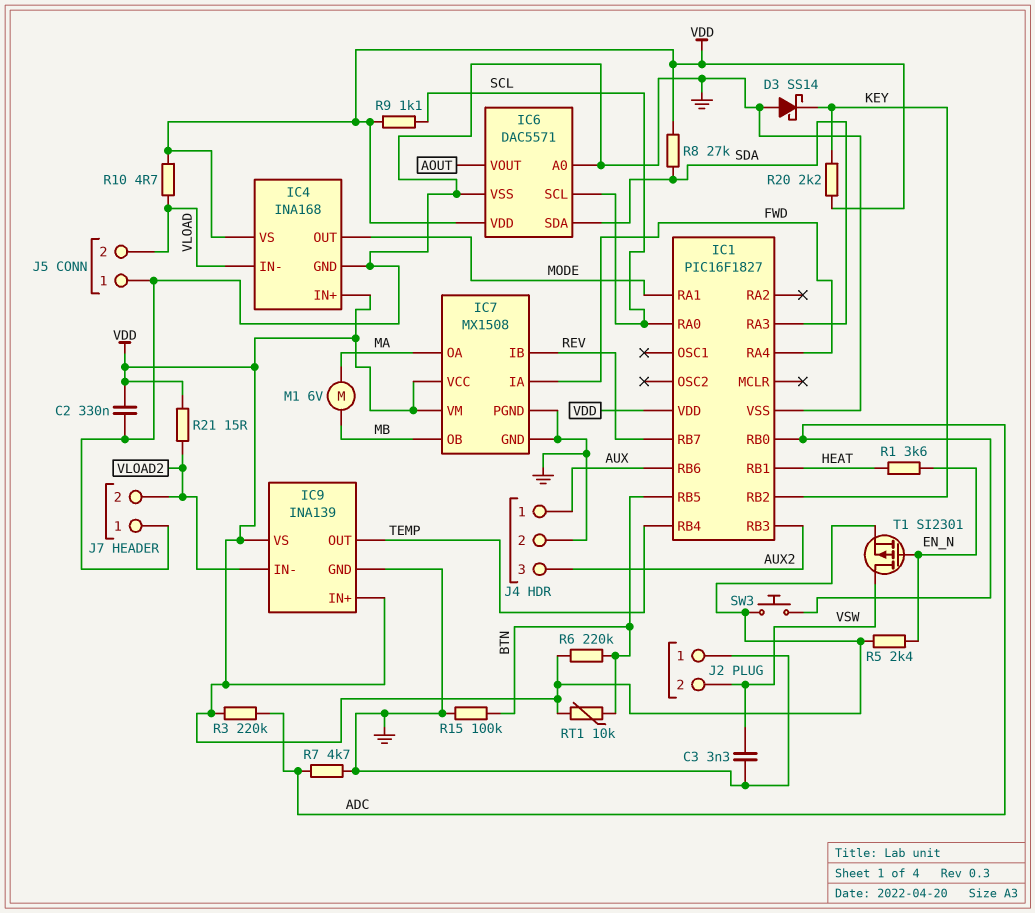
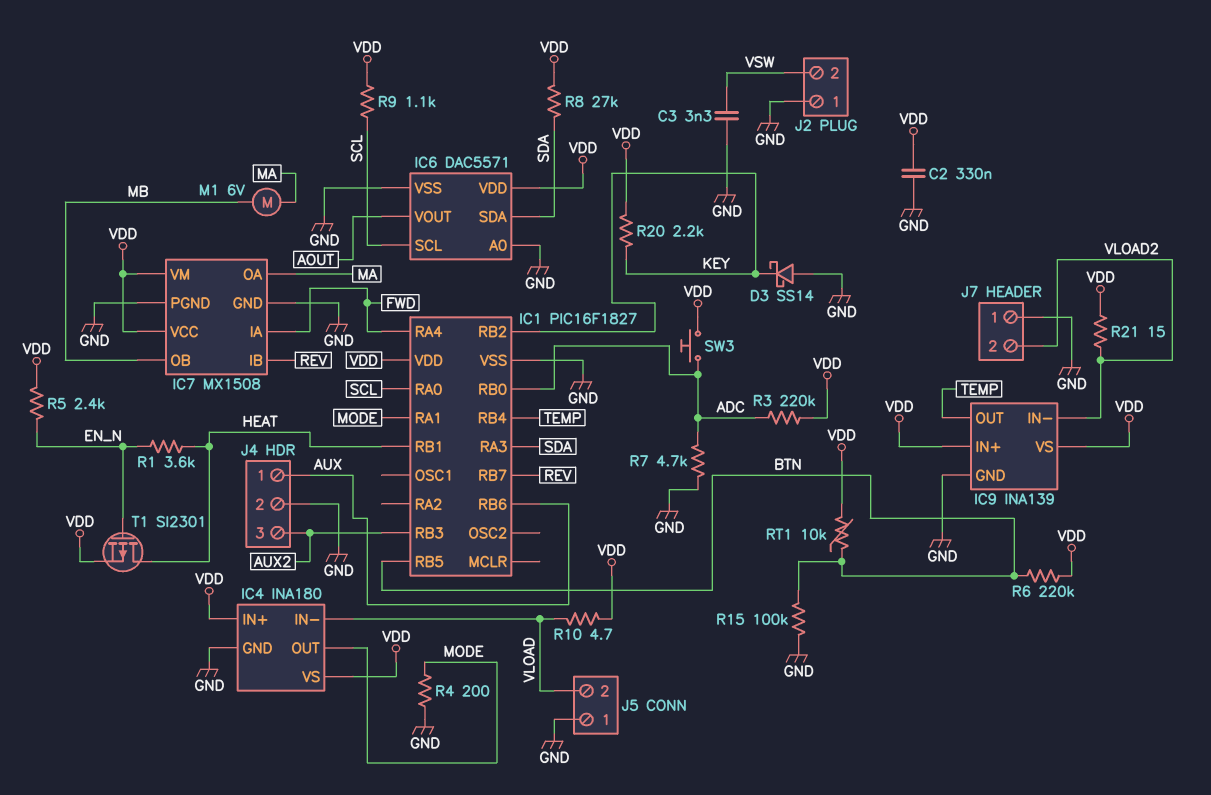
IC4: INA168 -> INA180
R4: none -> 200 (GND, MODE)
T1: PMOS SI2301 (G EN_N, D VSW, S VDD) -> PMOS SI2301 (G EN_N, D HEAT, S VDD)

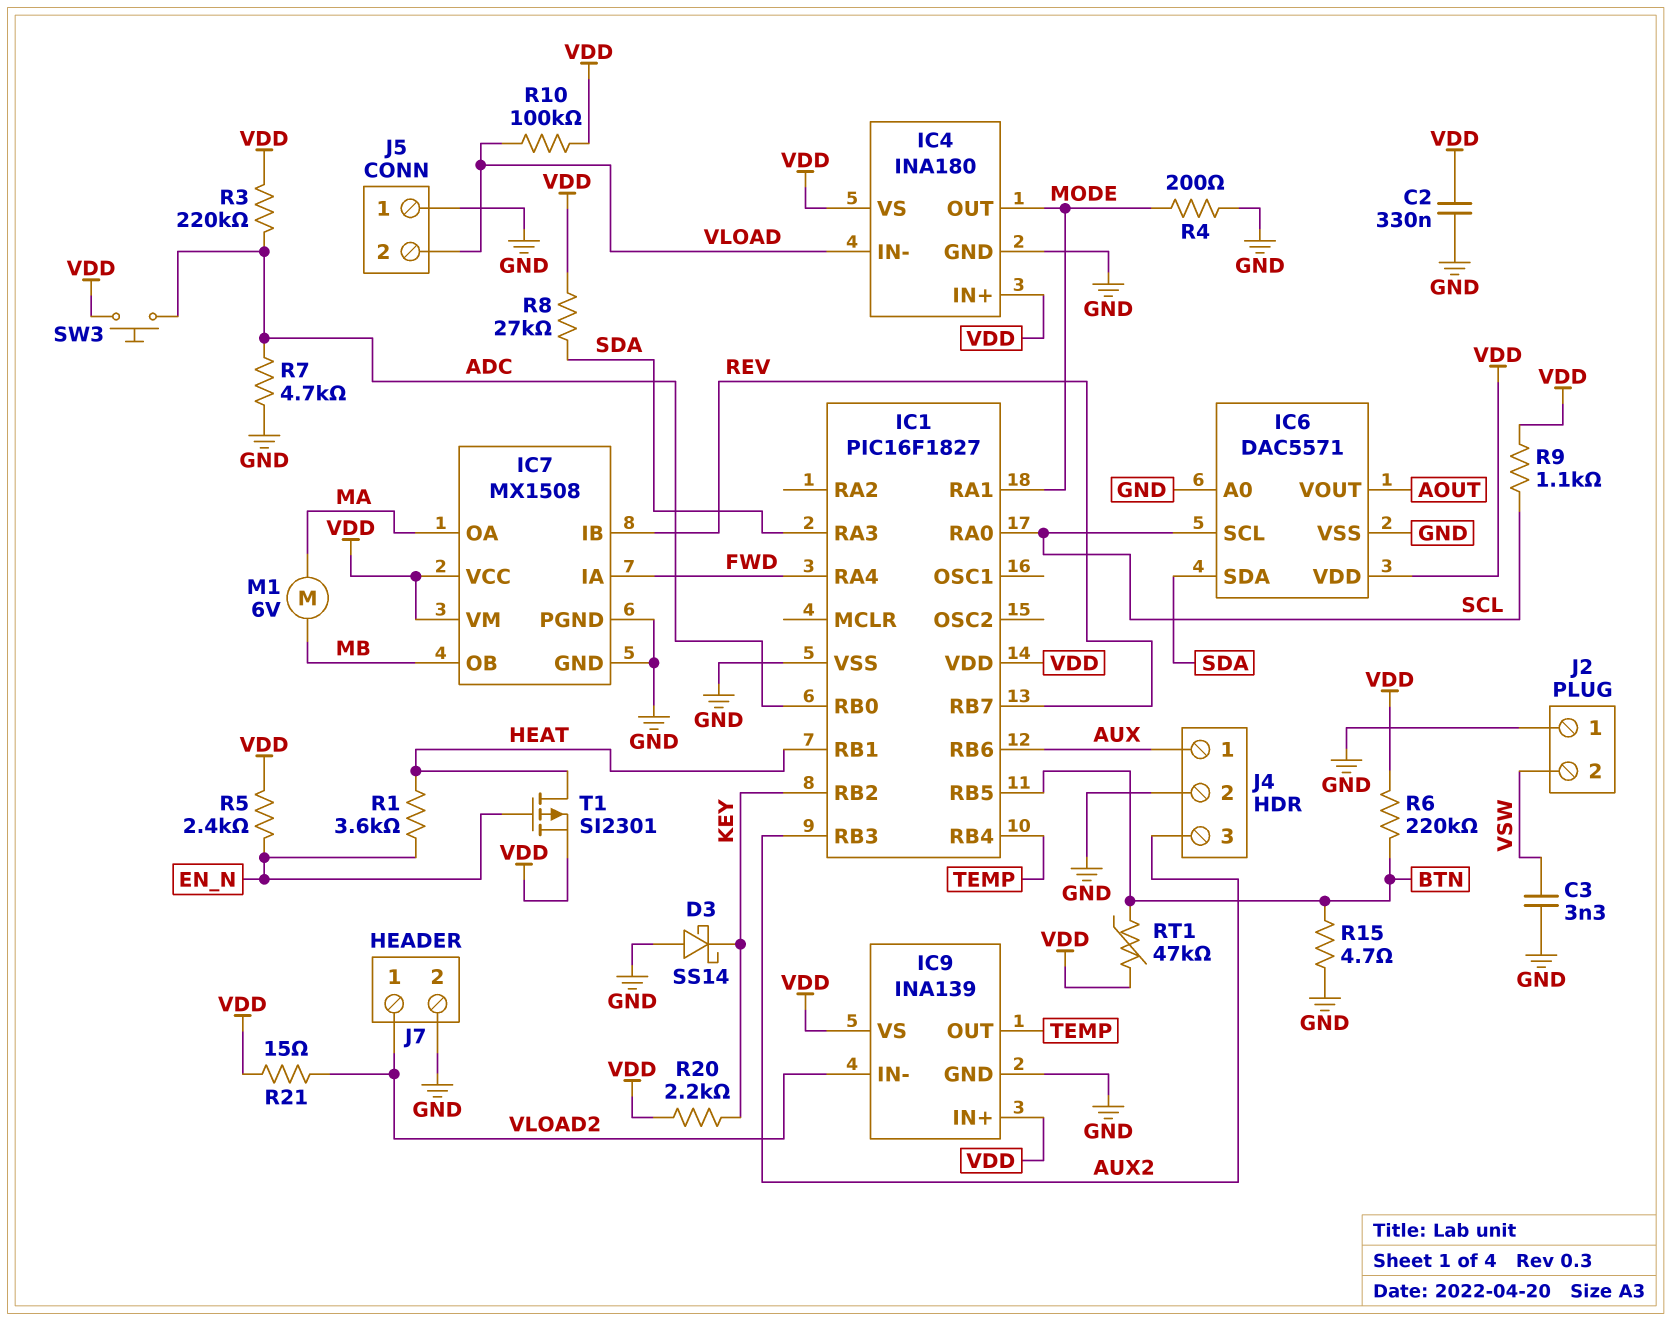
J7 pin 1: GND -> VLOAD2
J7 pin 2: VLOAD2 -> GND
R10: 4.7 (VDD, VLOAD) -> 100k (VDD, VLOAD)
R15: 100k (BTN, GND) -> 4.7 (BTN, GND)
RT1: 10k (BTN, VDD) -> 47k (BTN, VDD)

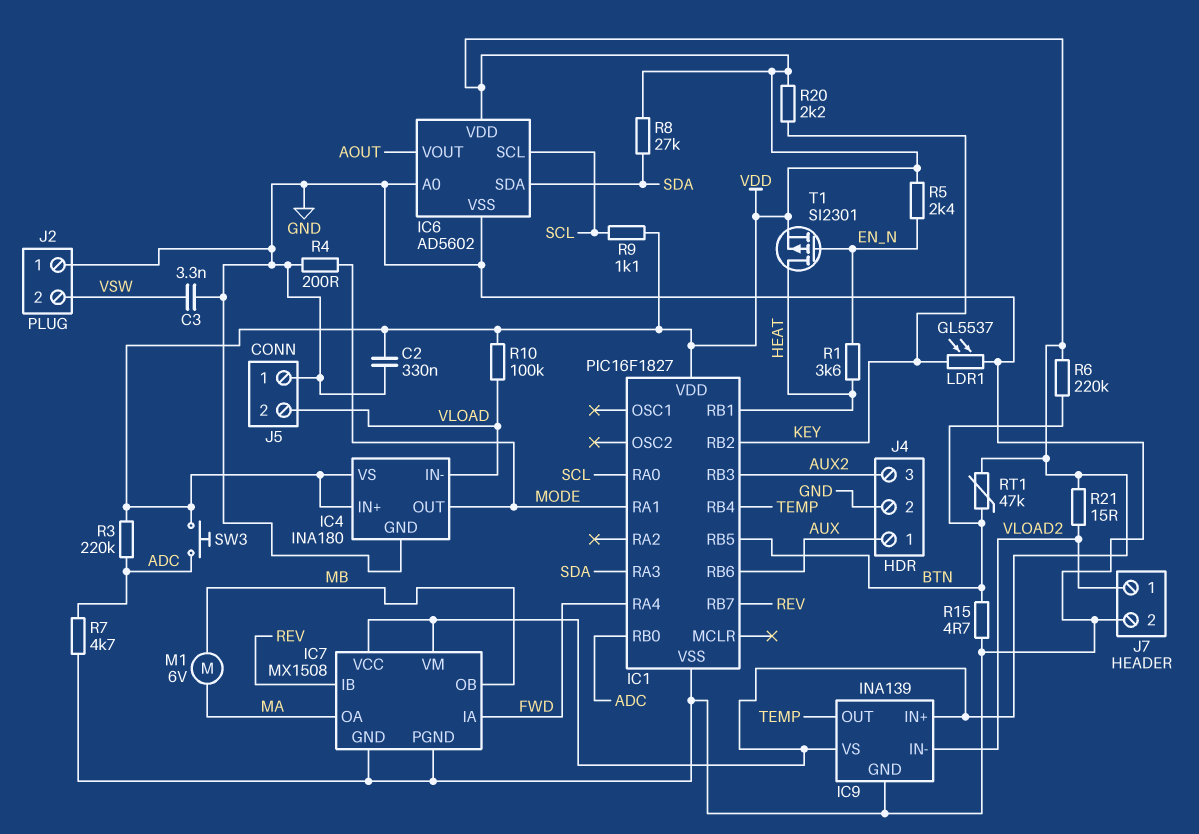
D3: schottky SS14 (A GND, K KEY) -> none
IC6: DAC5571 -> AD5602
LDR1: none -> GL5537 (GND, KEY)

